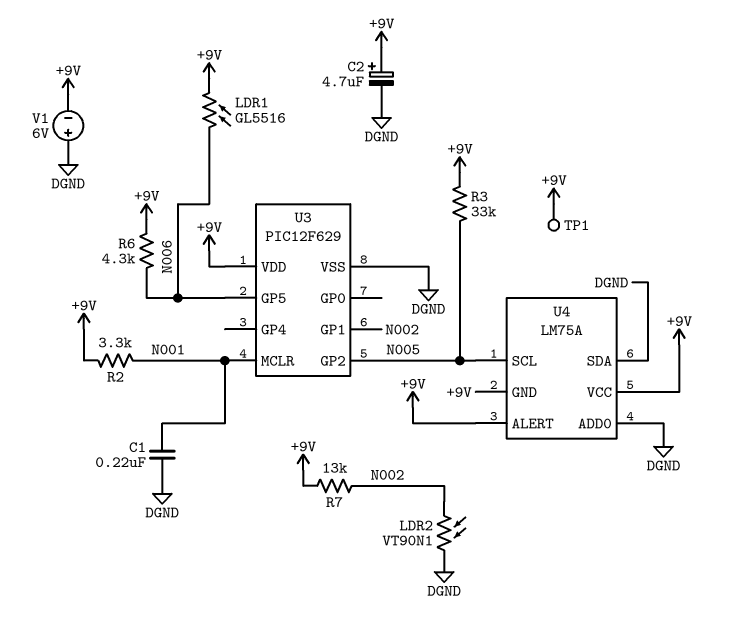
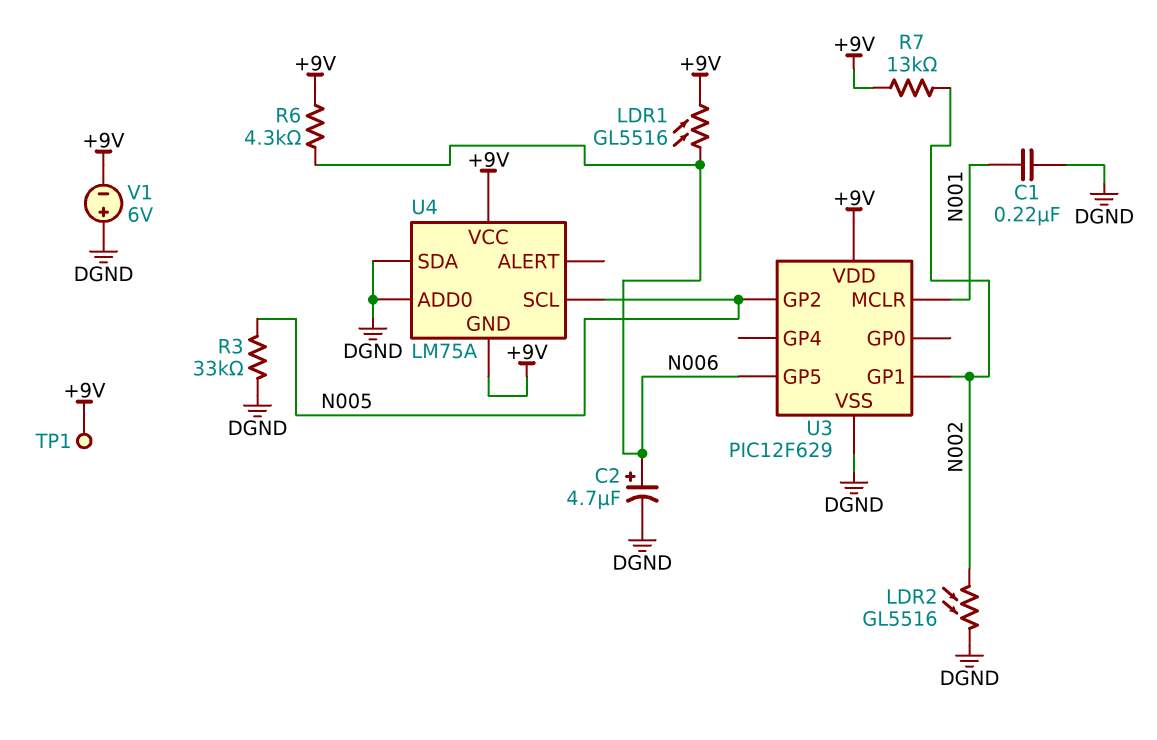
C2: 4.7uF (plus +9V, minus DGND) -> 4.7uF (plus N006, minus DGND)
LDR2: VT90N1 (DGND, N002) -> GL5516 (DGND, N002)
R2: 3.3k (+9V, N001) -> none
R3: 33k (+9V, N005) -> 33k (DGND, N005)
U4 pin ALERT: +9V -> none

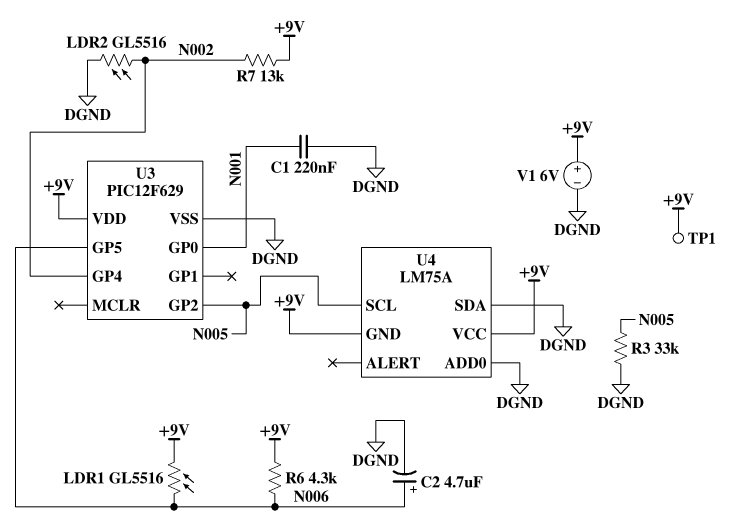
U3 pin GP0: none -> N001
U3 pin GP1: N002 -> none
U3 pin GP4: none -> N002
U3 pin MCLR: N001 -> none
V1: 6V (plus DGND, minus +9V) -> 6V (plus +9V, minus DGND)

